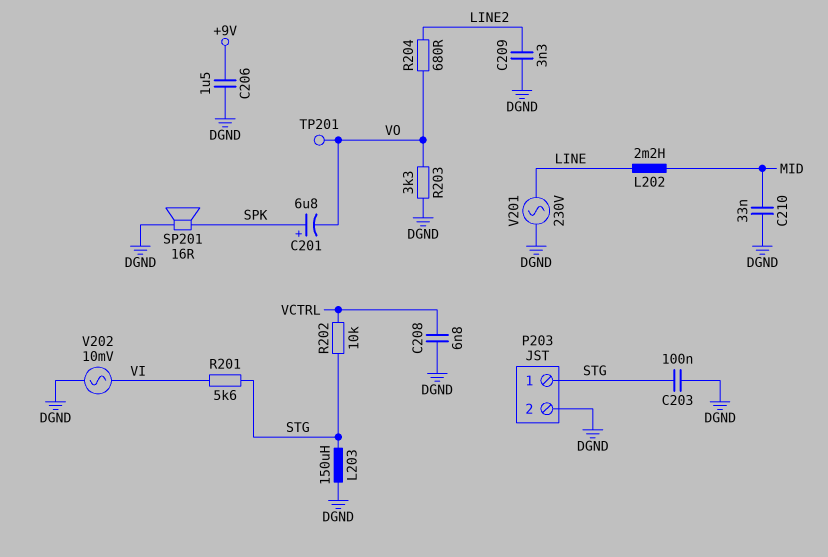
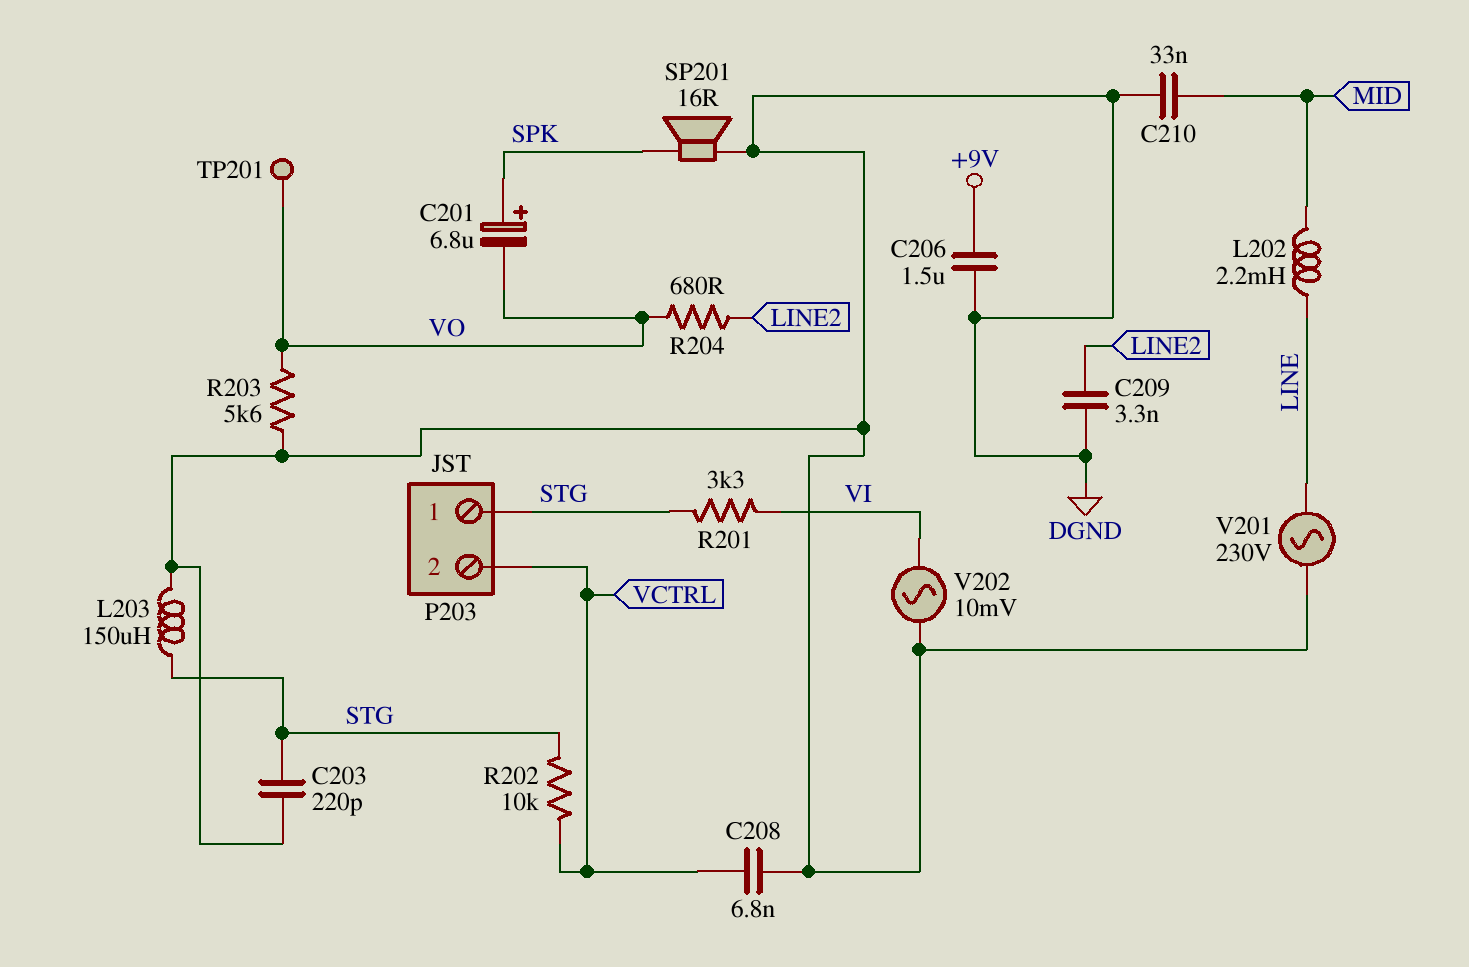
C203: 100nF (DGND, STG) -> 220pF (DGND, STG)
P203 pin 2: DGND -> VCTRL
R201: 5.6k (STG, VI) -> 3.3k (STG, VI)
R203: 3.3k (DGND, VO) -> 5.6k (DGND, VO)

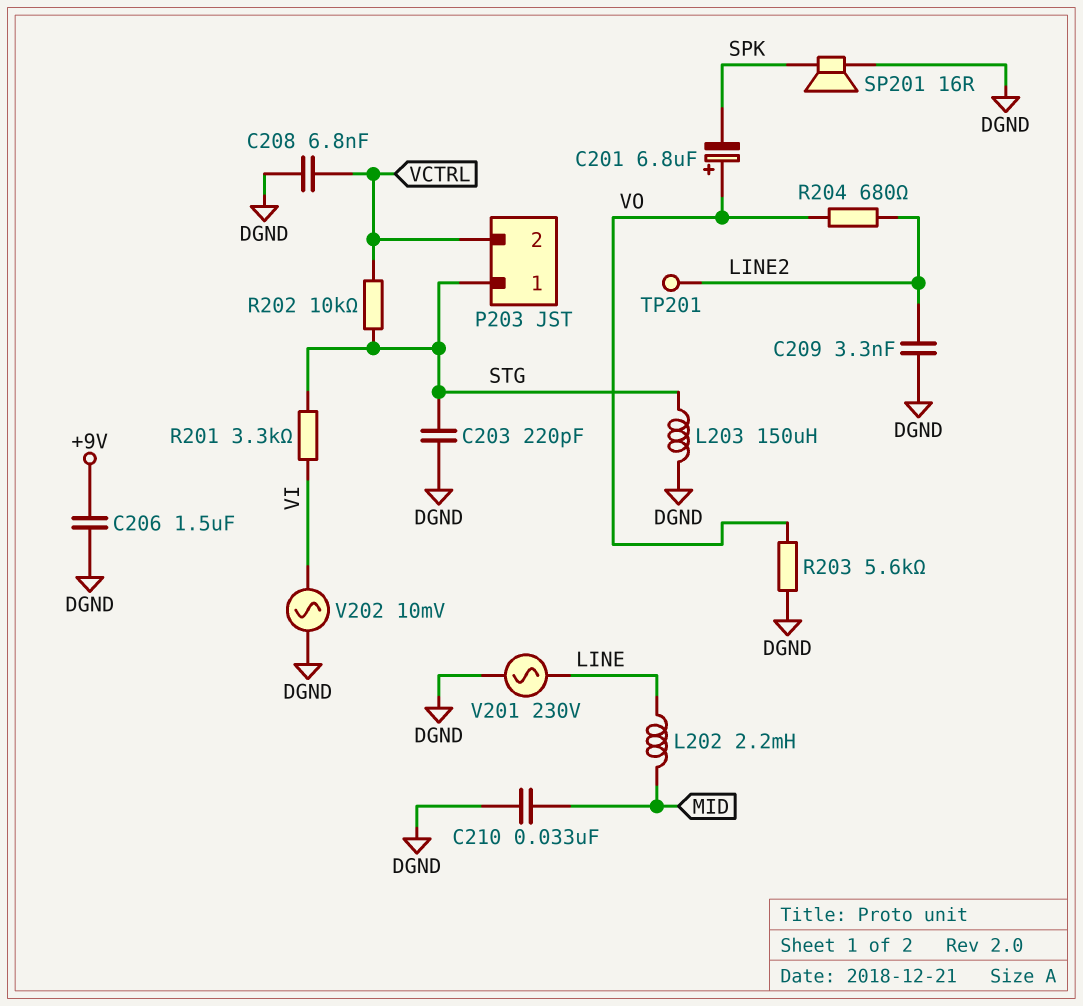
C201: 6.8uF (plus SPK, minus VO) -> 6.8uF (plus VO, minus SPK)
TP201: test point (VO) -> test point (LINE2)

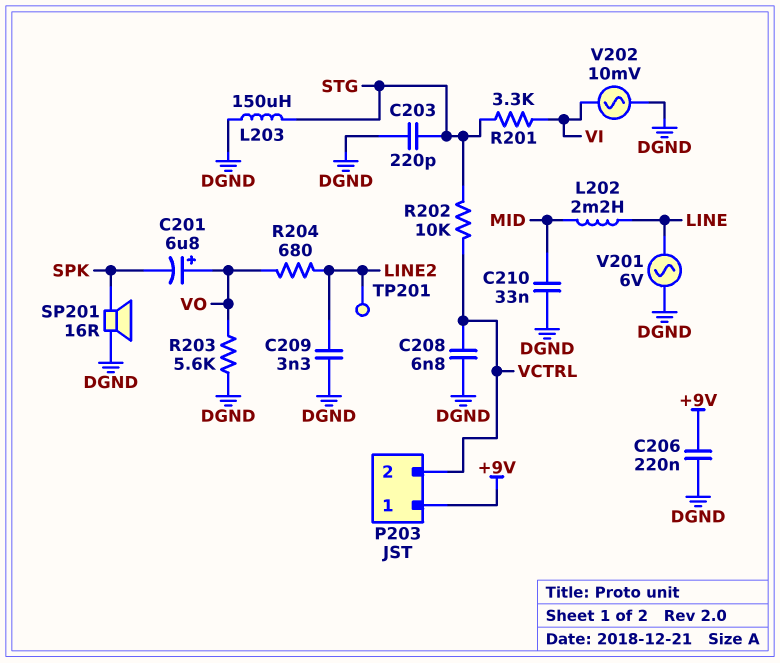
C206: 1.5uF (+9V, DGND) -> 220nF (+9V, DGND)
P203 pin 1: STG -> +9V
V201: AC 230V (DGND, LINE) -> AC 6V (DGND, LINE)

